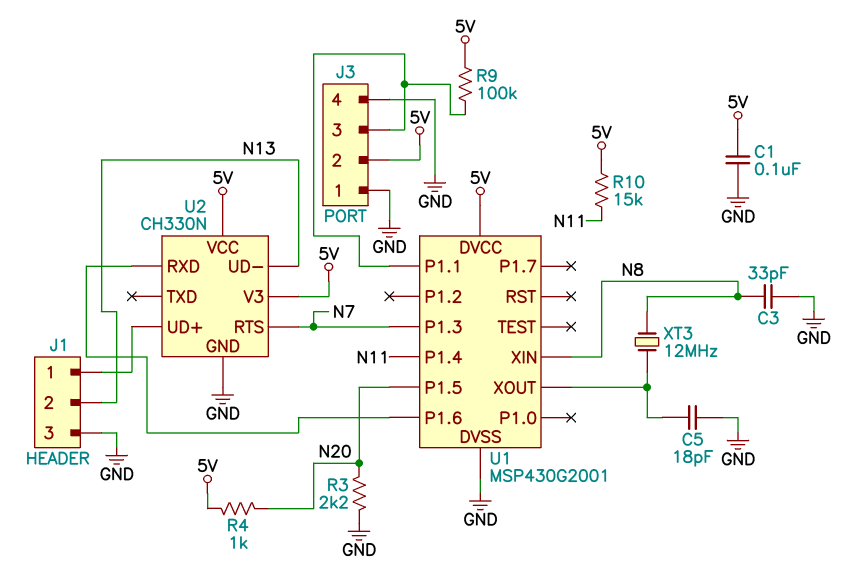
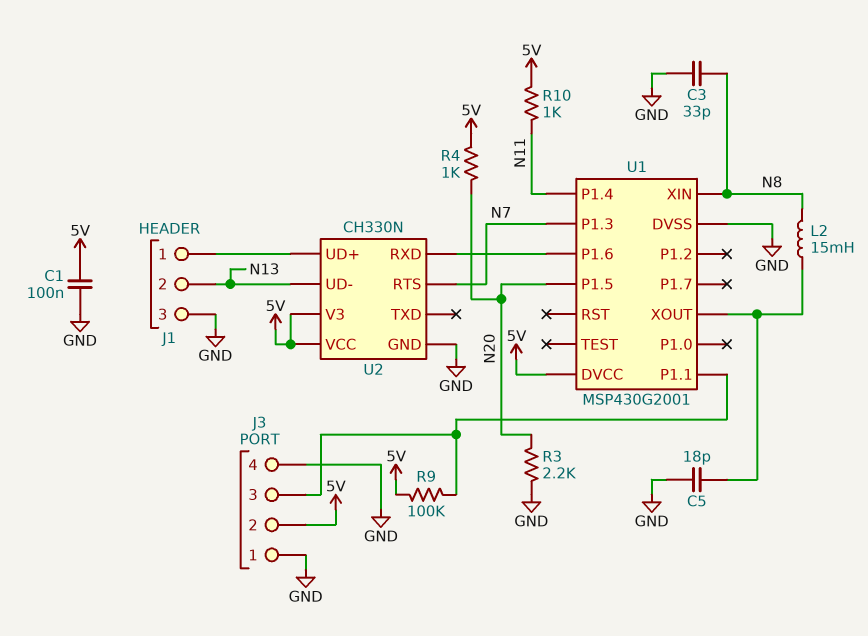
L2: none -> 15mH (N8, U1/XOUT)
R10: 15k (5V, N11) -> 1k (5V, N11)
XT3: 12MHz (N8, U1/XOUT) -> none

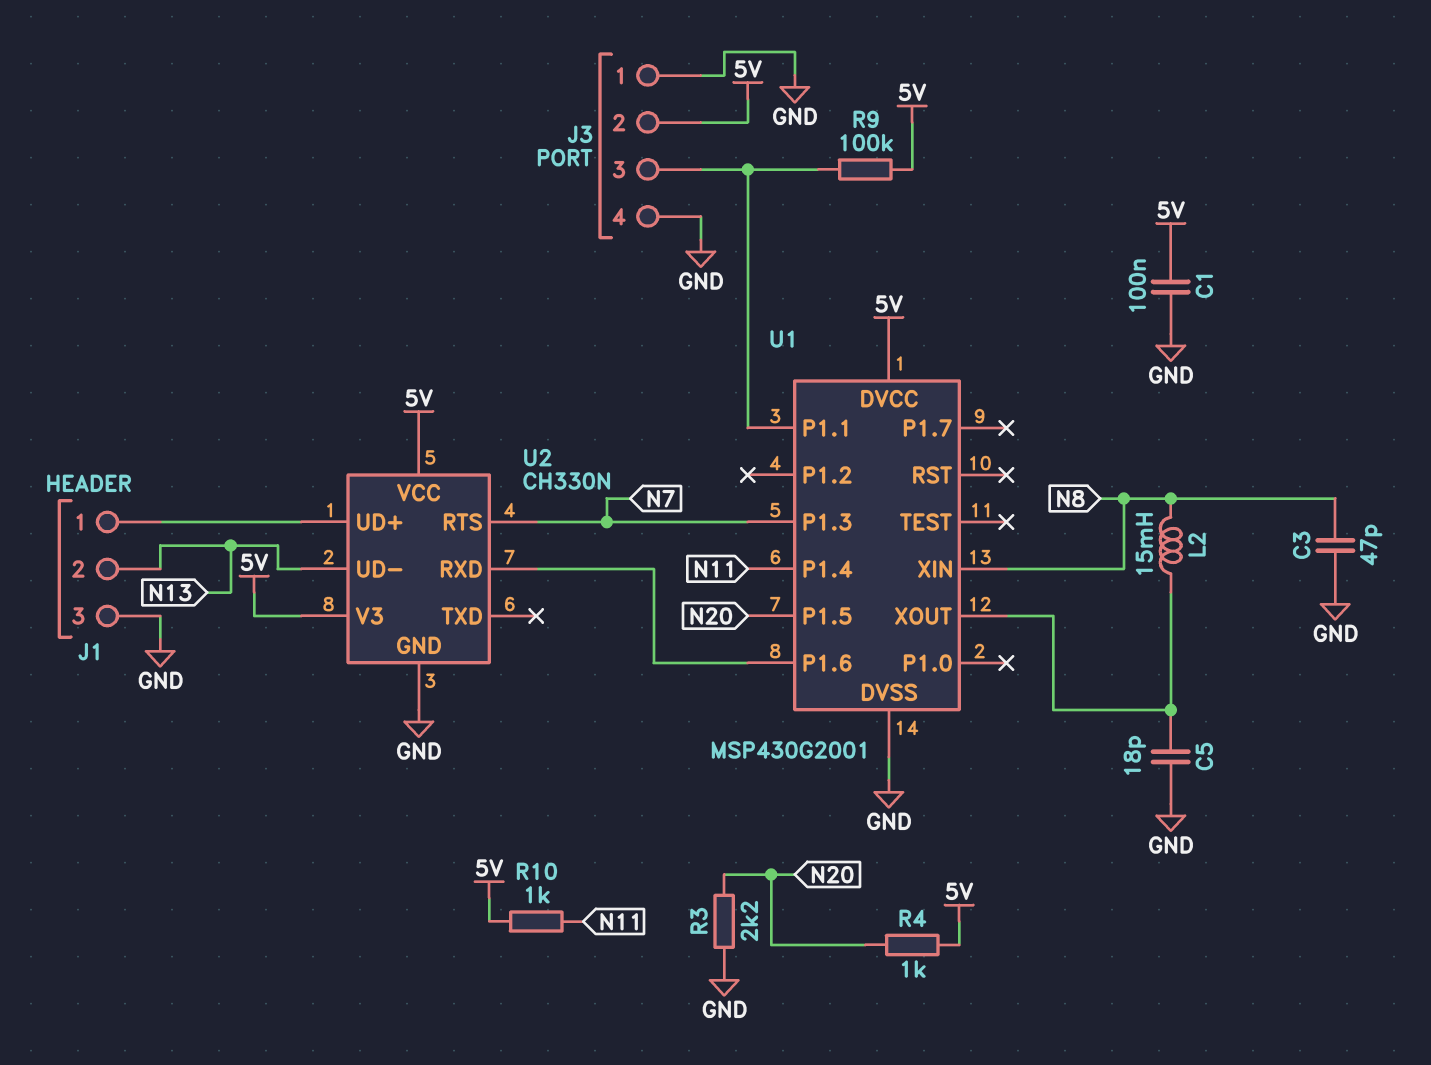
C3: 33pF (GND, N8) -> 47pF (GND, N8)

